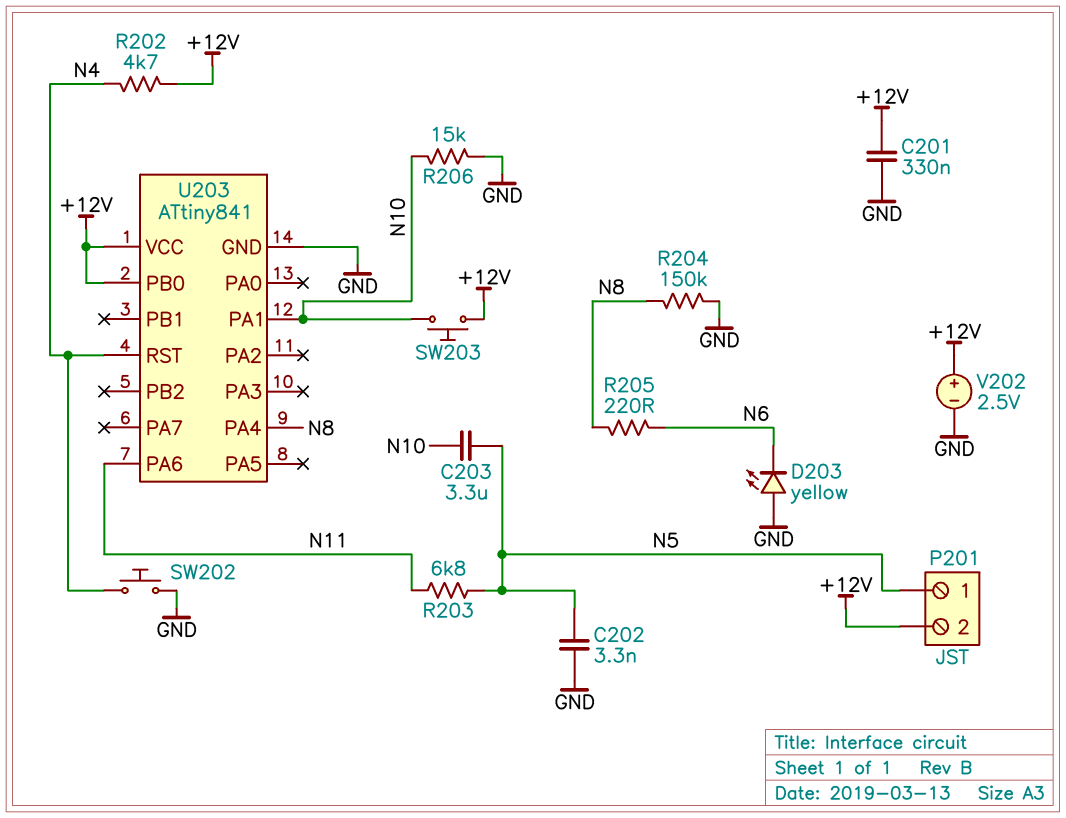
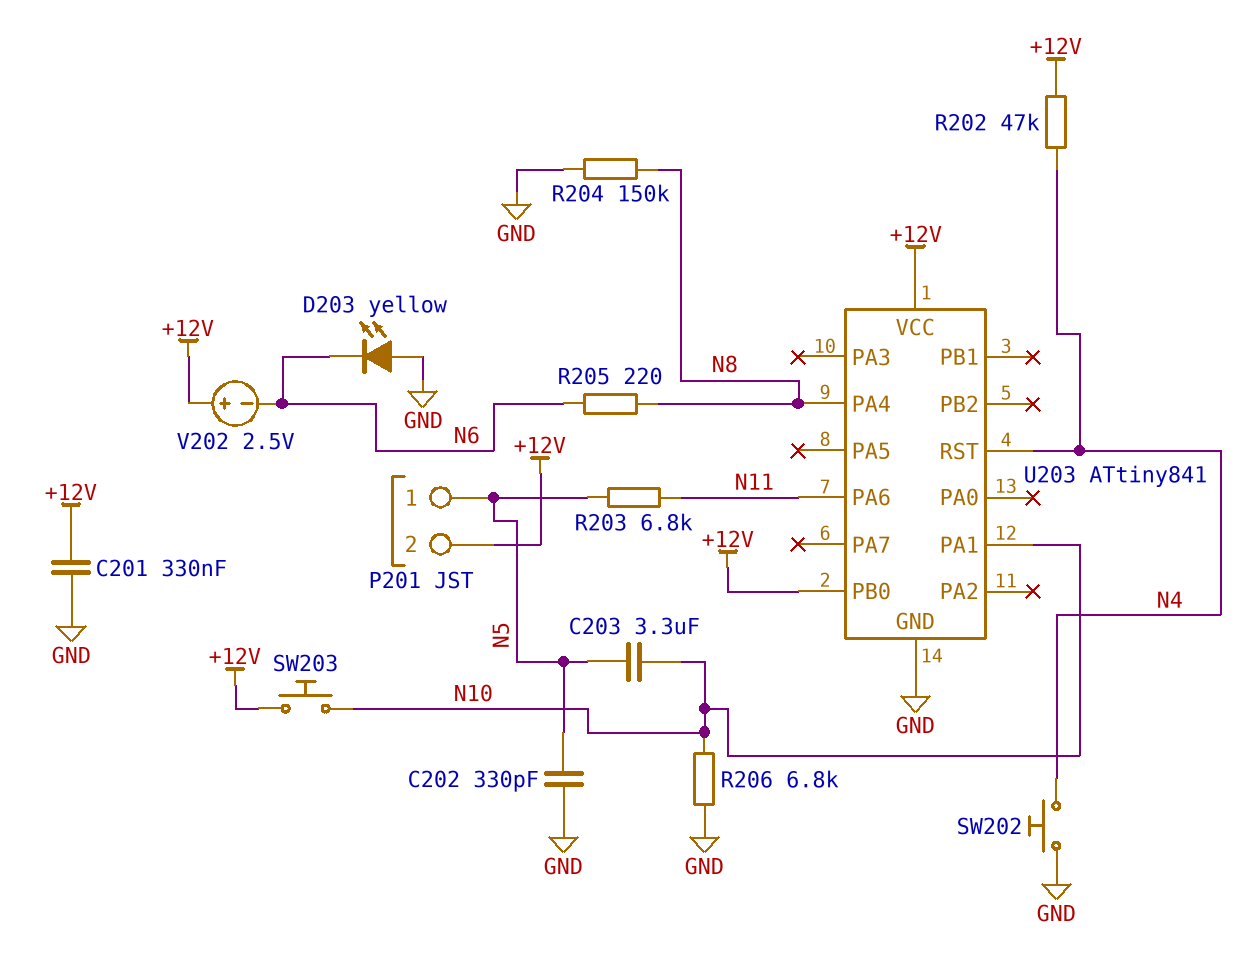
C202: 3.3nF (GND, N5) -> 330pF (GND, N5)
R202: 4.7k (+12V, N4) -> 47k (+12V, N4)
R206: 15k (GND, N10) -> 6.8k (GND, N10)
V202: 2.5V (plus +12V, minus GND) -> 2.5V (plus +12V, minus N6)

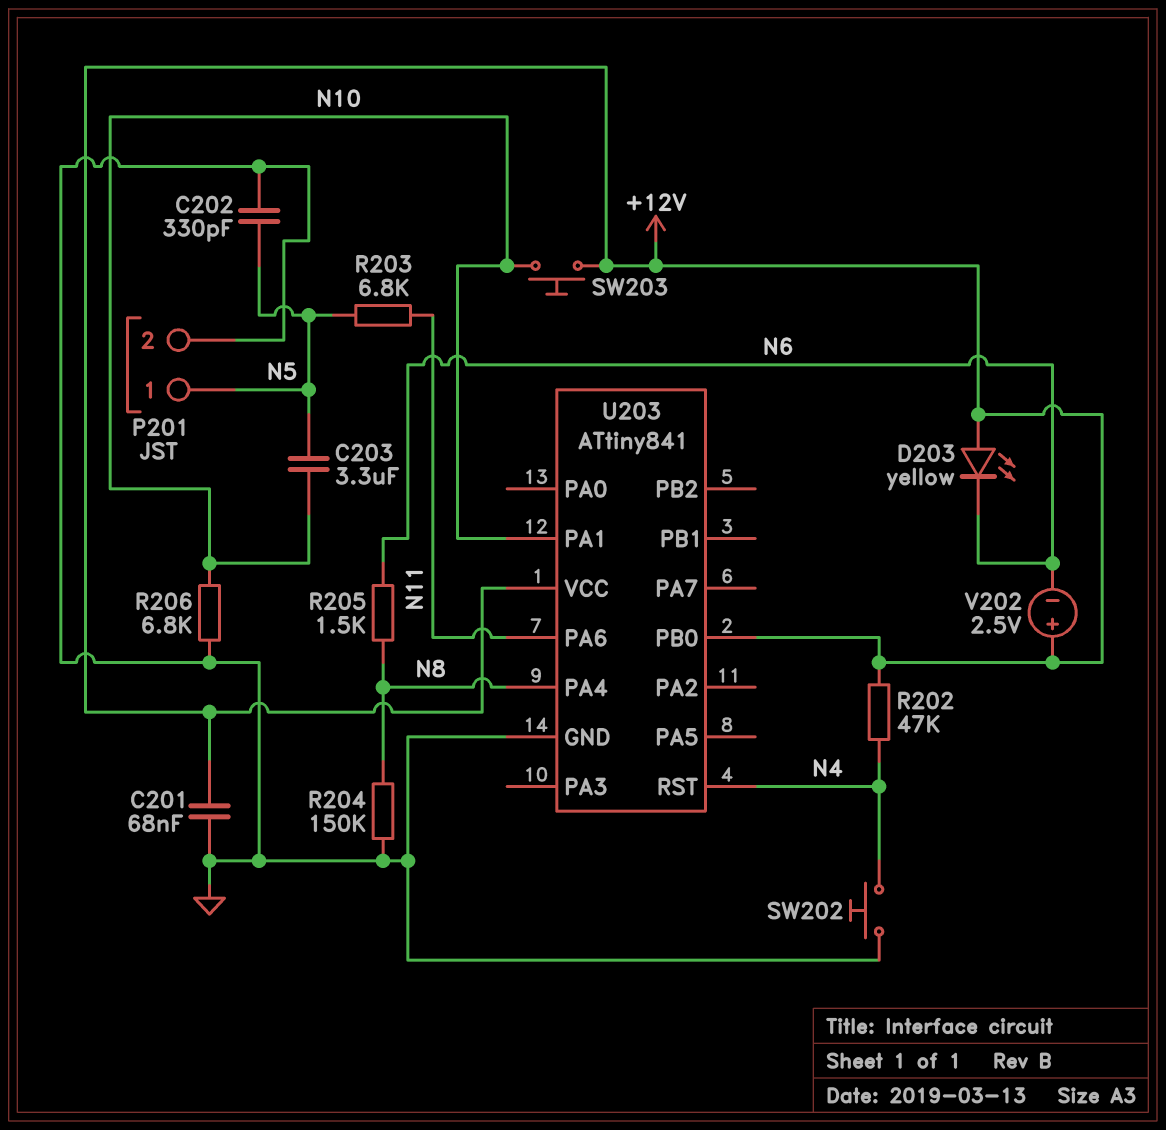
C201: 330nF (+12V, GND) -> 68nF (+12V, GND)
D203: LED yellow (A GND, K N6) -> LED yellow (A +12V, K N6)
P201 pin 2: +12V -> GND
R205: 220 (N6, N8) -> 1.5k (N6, N8)

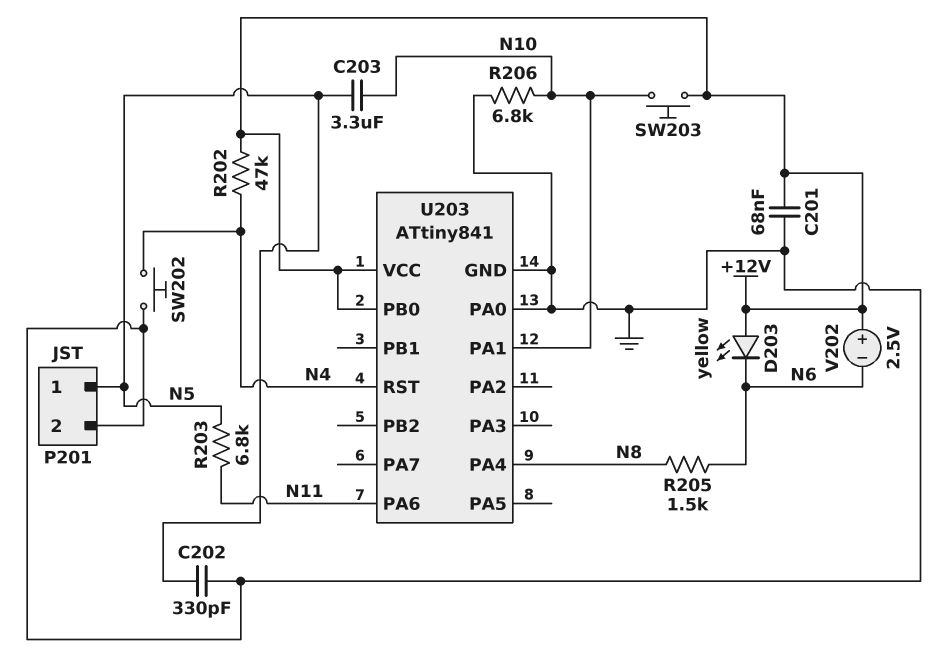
R204: 150k (GND, N8) -> none
U203 pin PA0: none -> GND

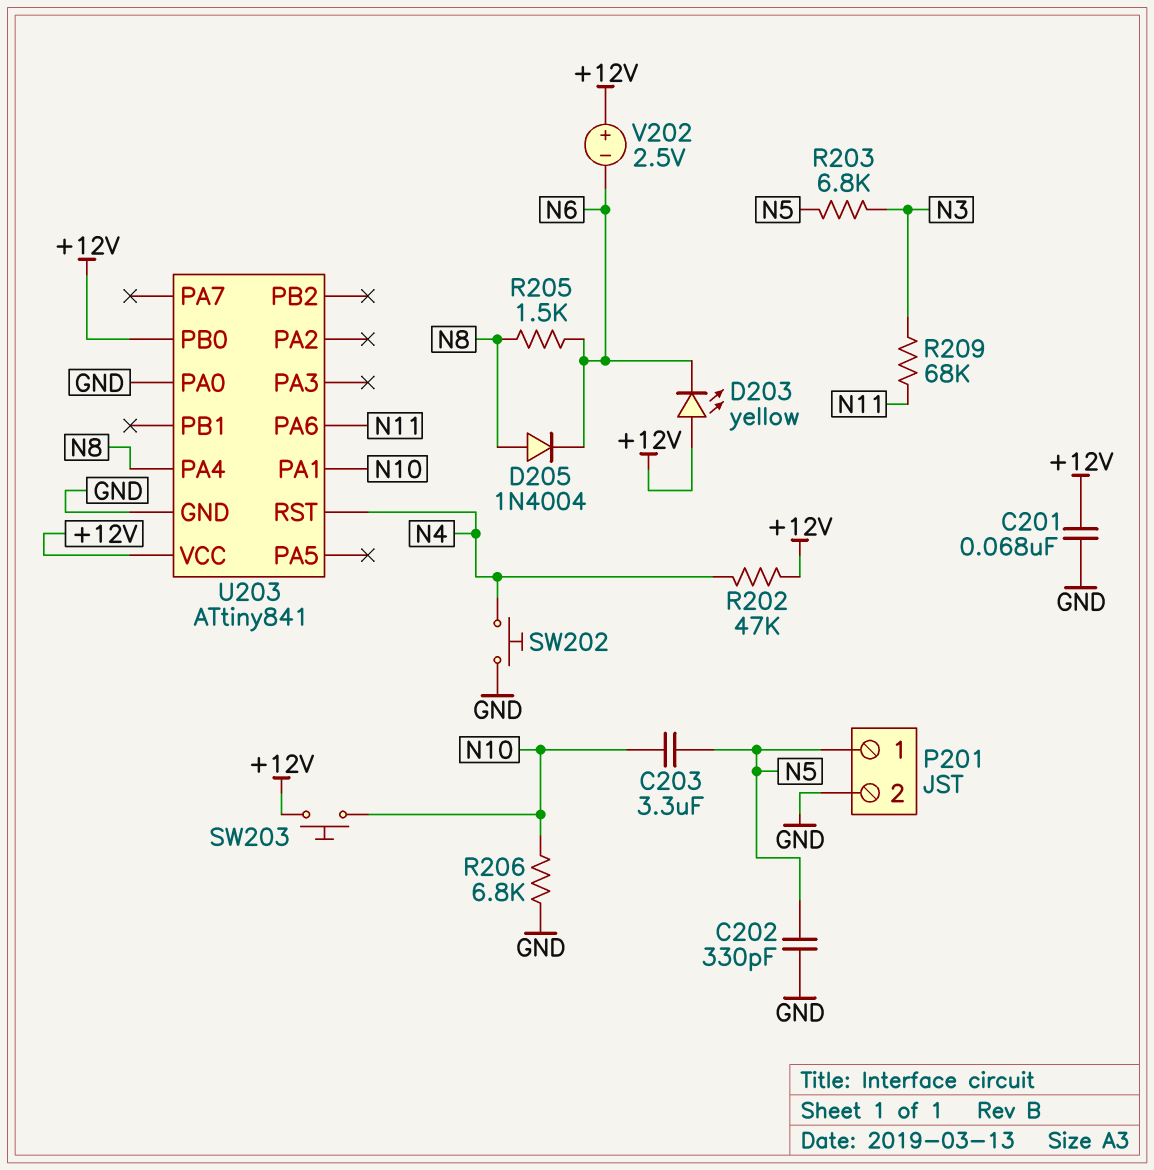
D205: none -> diode 1N4004 (A N8, K N6)
R203: 6.8k (N5, N11) -> 6.8k (N3, N5)
R209: none -> 68k (N3, N11)

